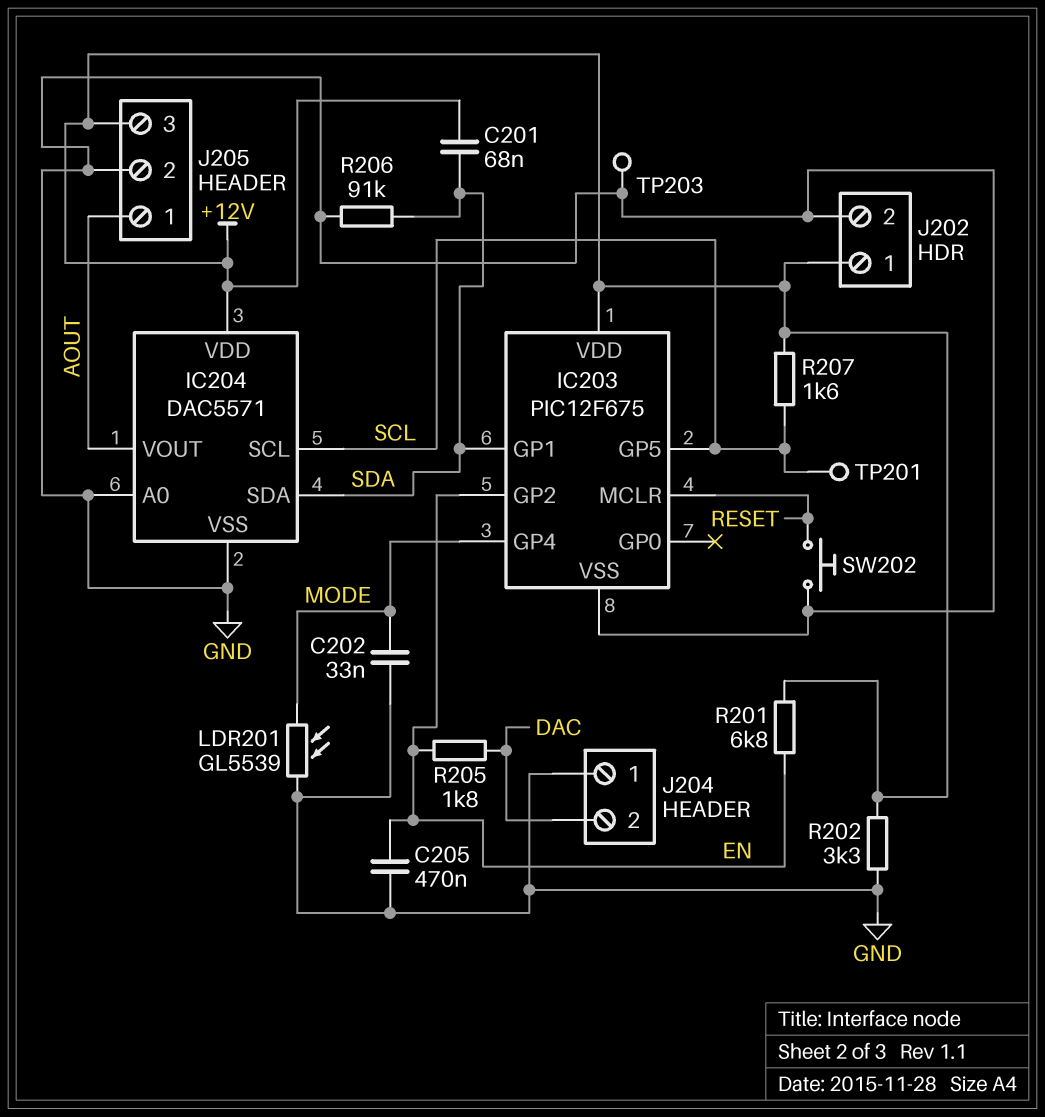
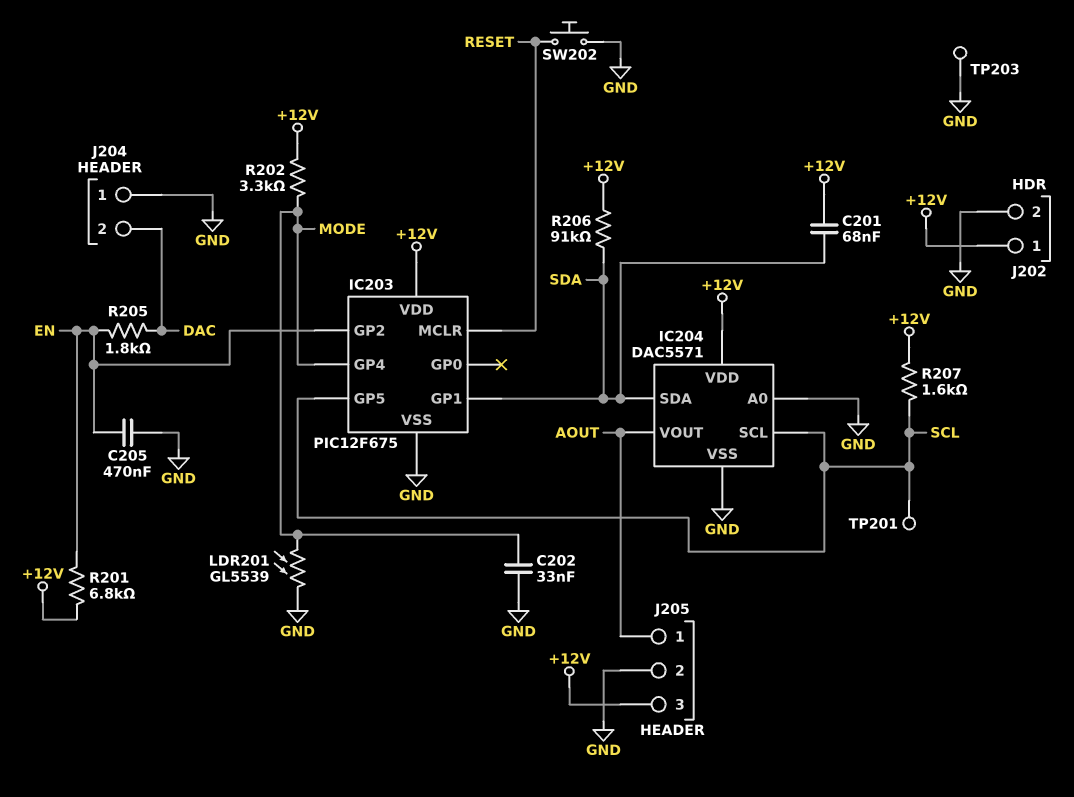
R202: 3.3k (+12V, GND) -> 3.3k (+12V, MODE)
R206: 91k (GND, SDA) -> 91k (+12V, SDA)

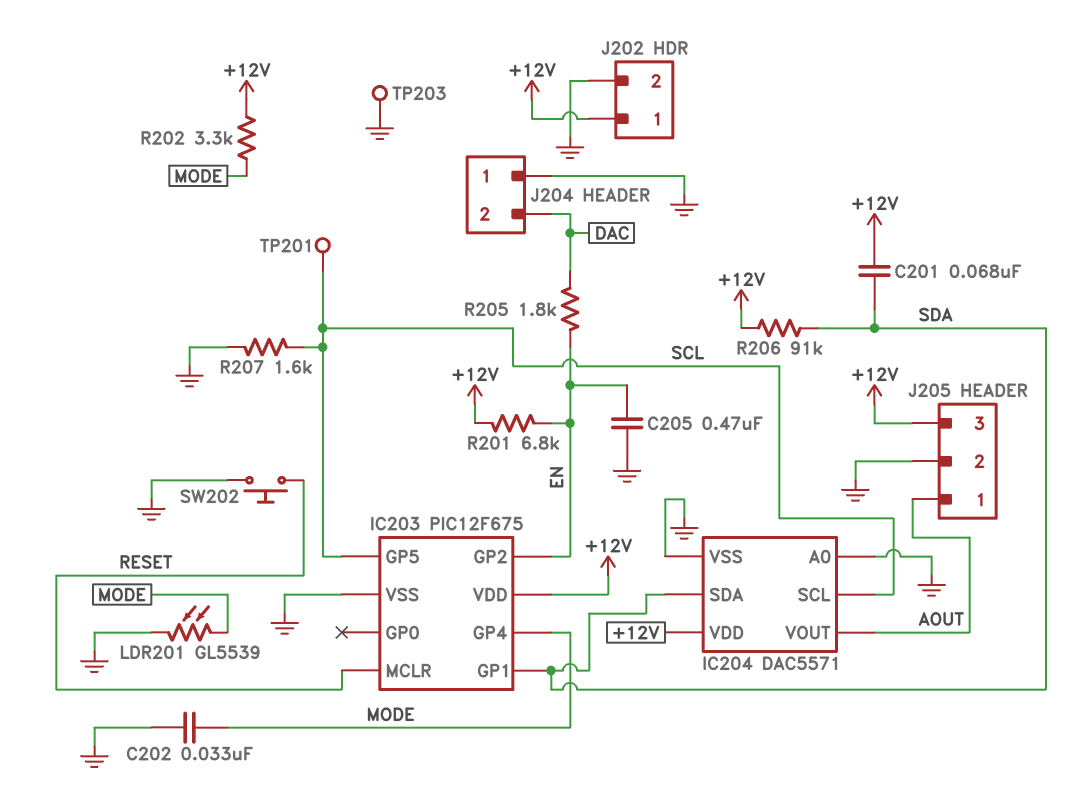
R207: 1.6k (+12V, SCL) -> 1.6k (GND, SCL)

